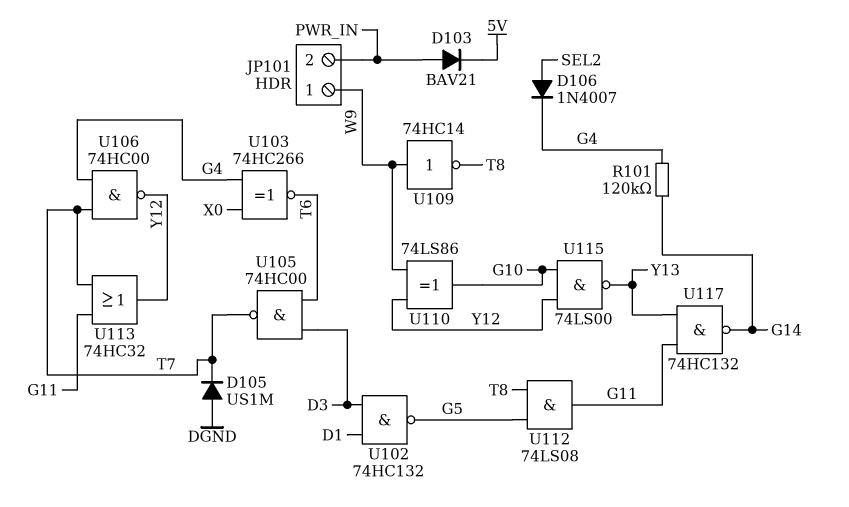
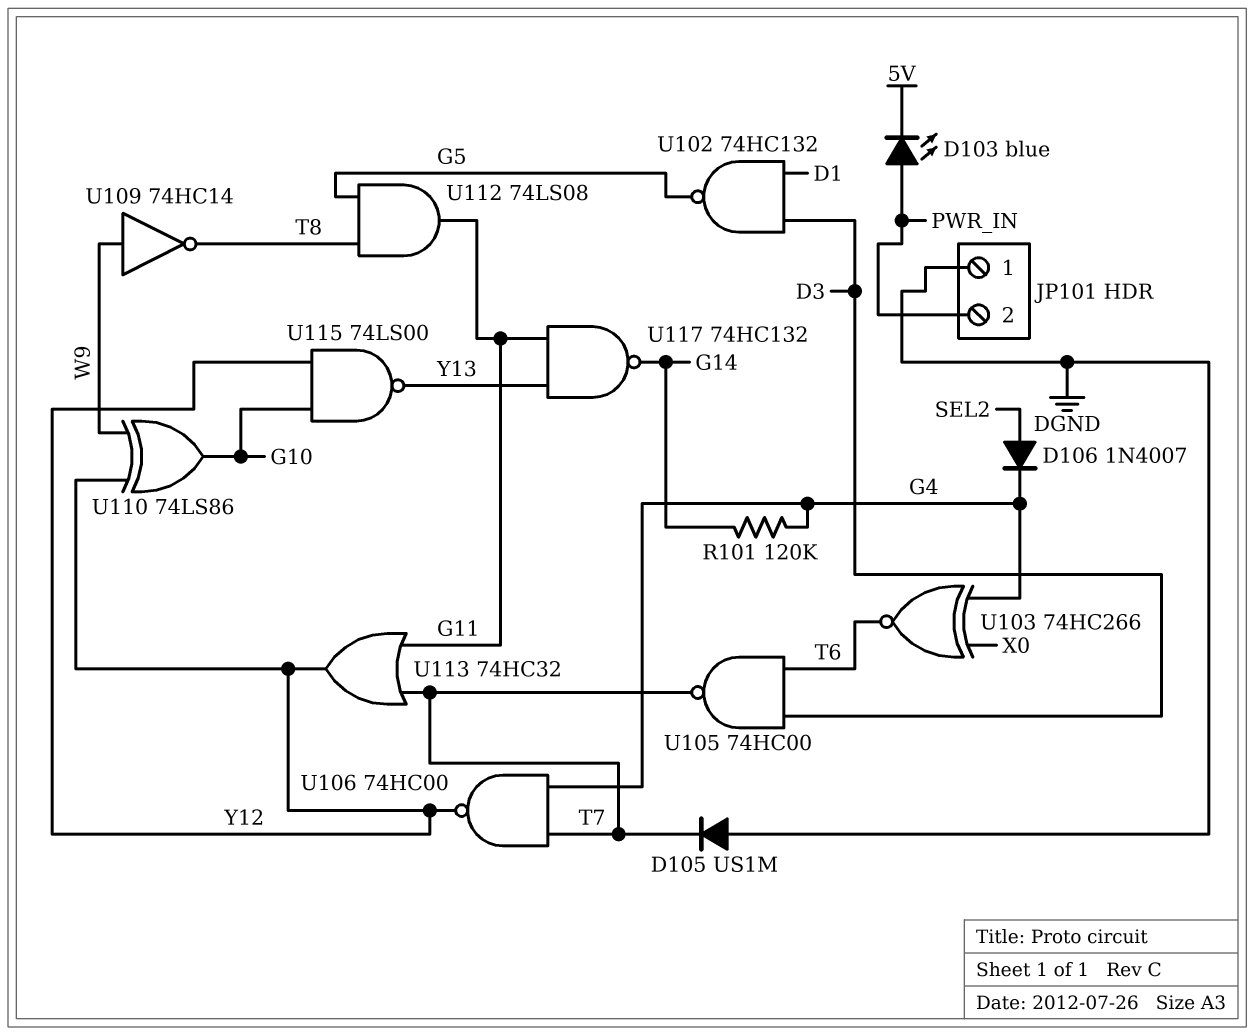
D103: diode BAV21 (A PWR_IN, K 5V) -> LED blue (A PWR_IN, K 5V)
JP101 pin 1: W9 -> DGND

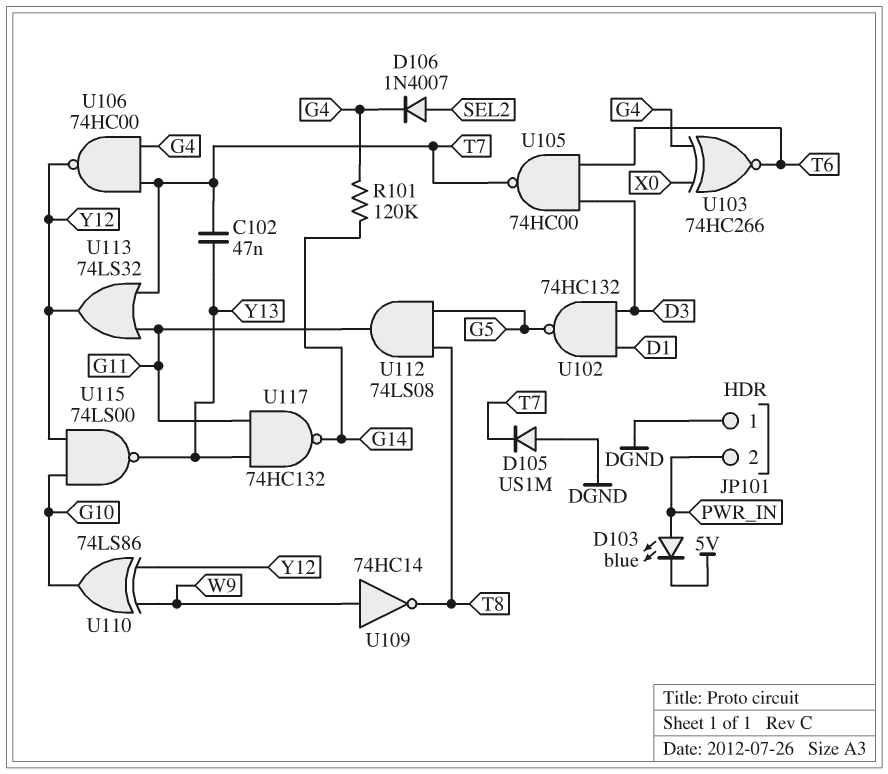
C102: none -> 47nF (T7, Y13)
U113: OR 74HC32 (in G11, in T7, out Y12) -> OR 74LS32 (in G11, in T7, out Y12)

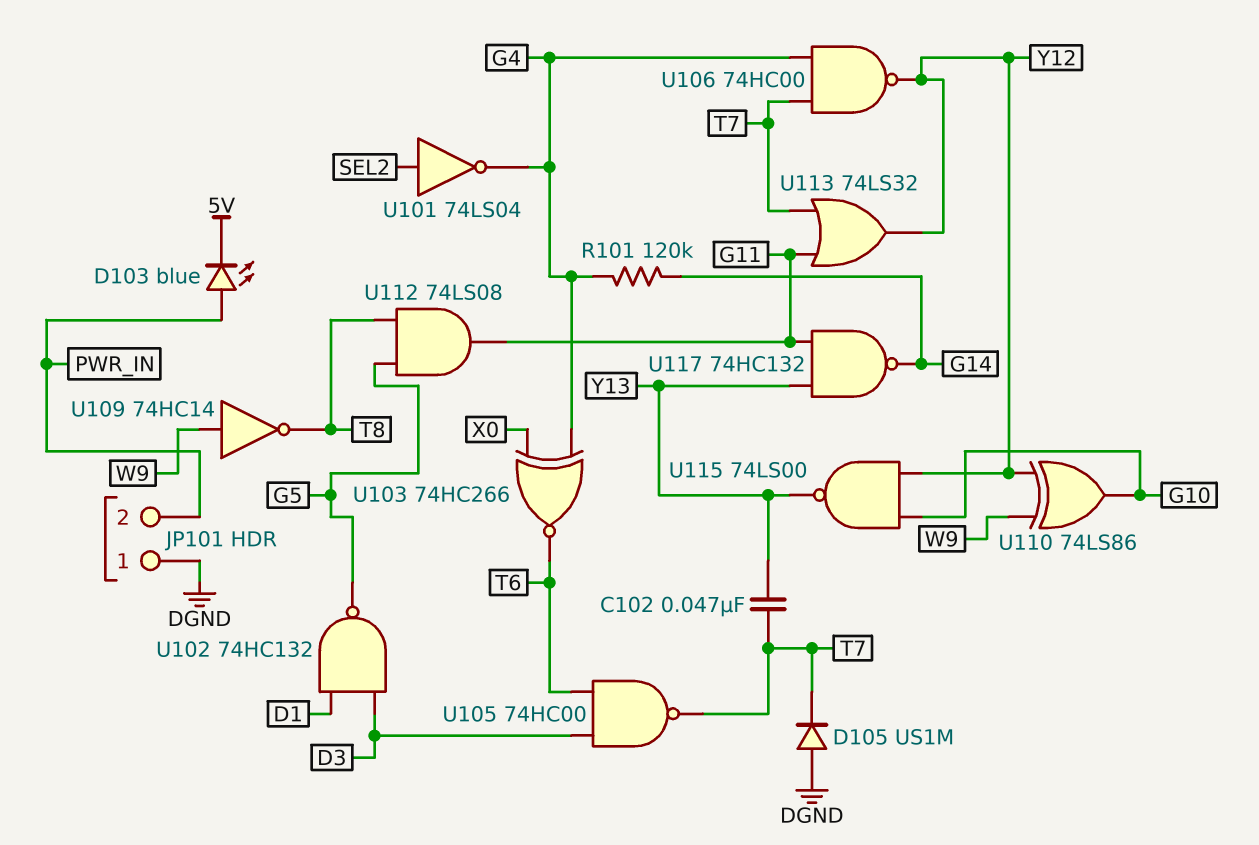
D106: diode 1N4007 (A SEL2, K G4) -> none
U101: none -> NOT 74LS04 (in SEL2, out G4)

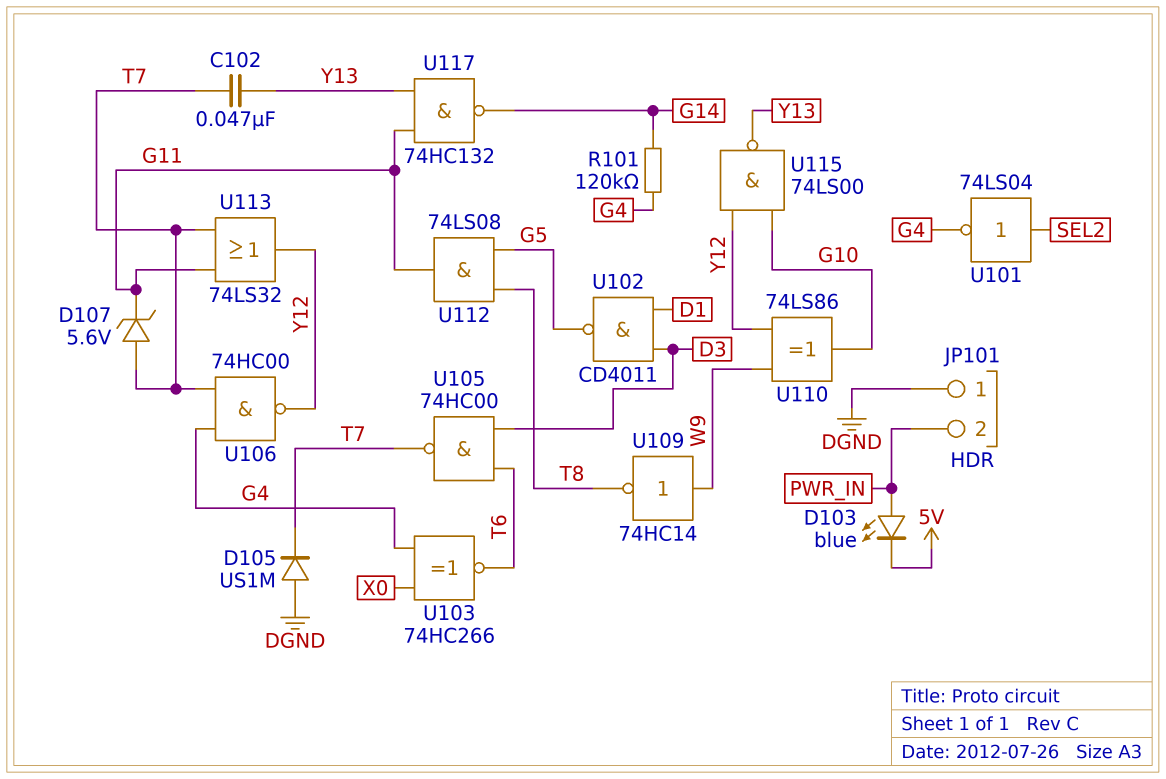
D107: none -> zener 5.6V (A T7, K G11)
U102: NAND 74HC132 (in D1, in D3, out G5) -> NAND CD4011 (in D1, in D3, out G5)

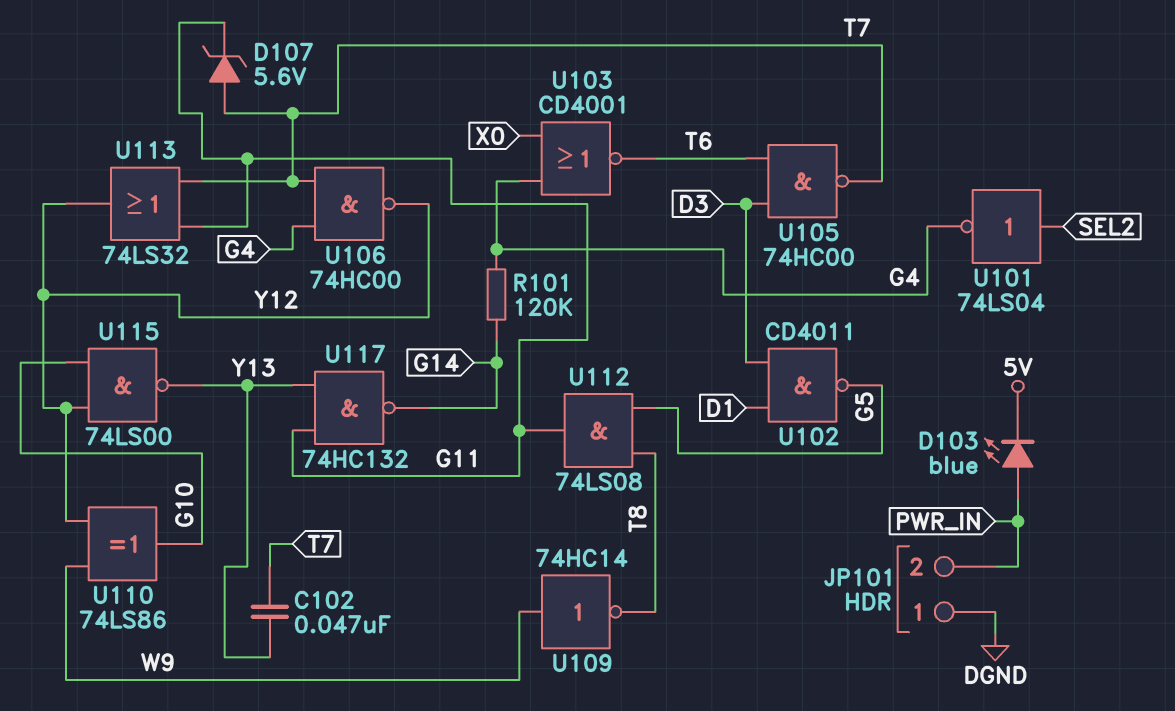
D105: diode US1M (A DGND, K T7) -> none
U103: XNOR 74HC266 (in G4, in X0, out T6) -> NOR CD4001 (in G4, in X0, out T6)

